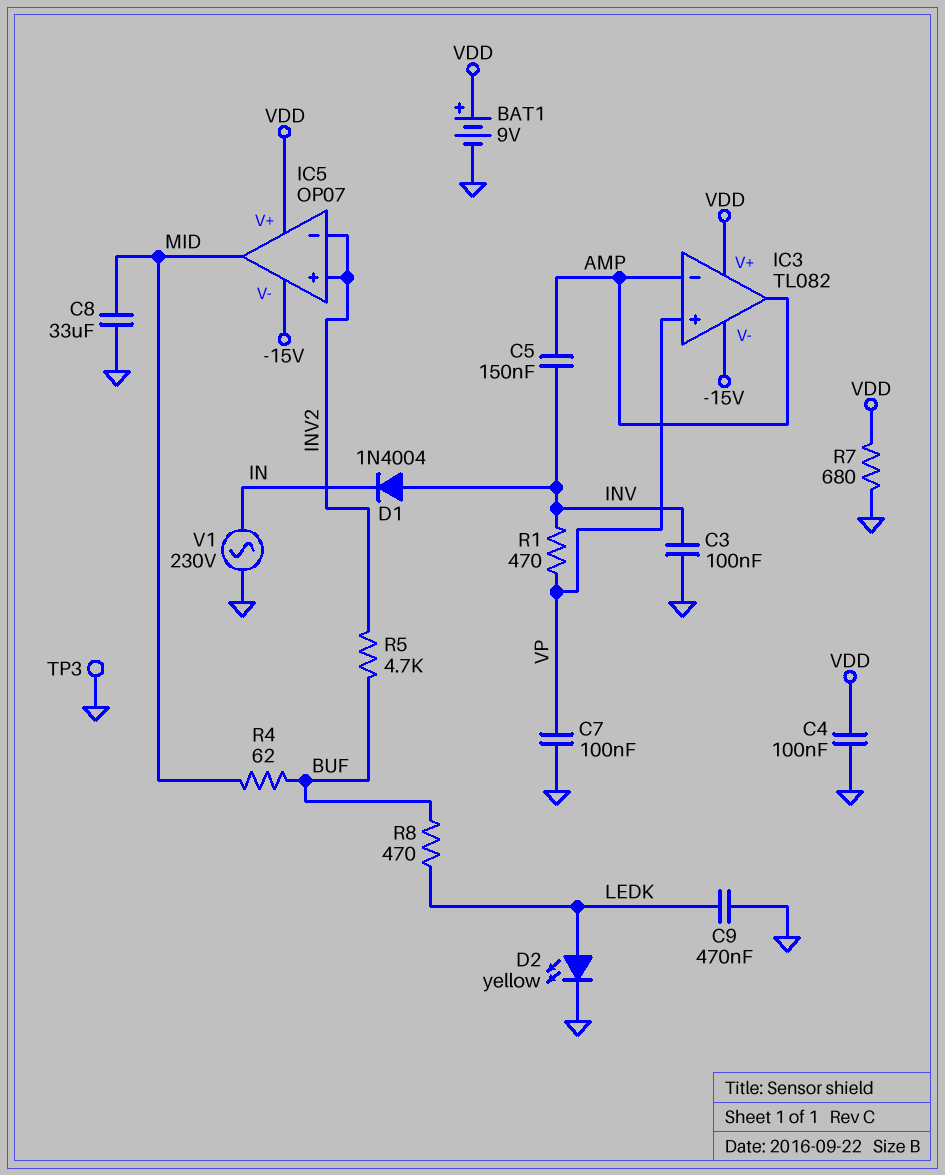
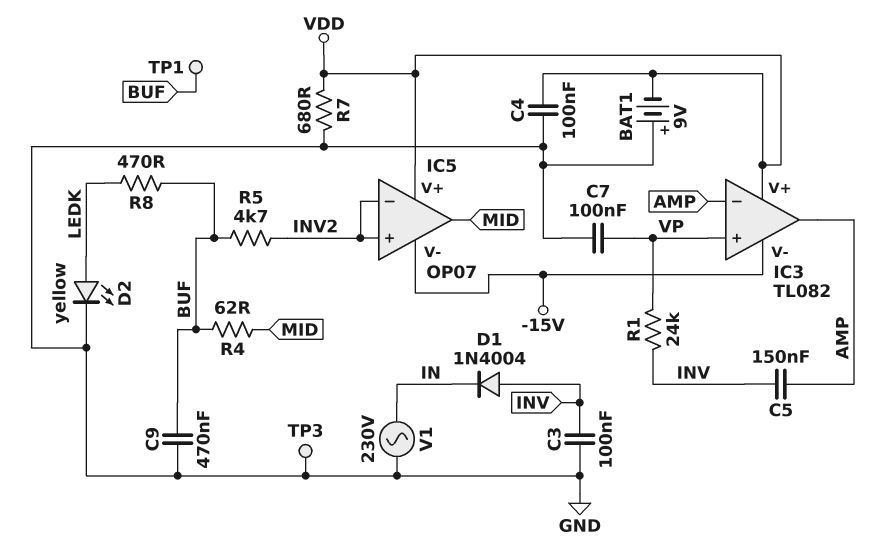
BAT1: 9V (plus VDD, minus GND) -> 9V (plus GND, minus VDD)
C8: 33uF (GND, MID) -> none
C9: 470nF (GND, LEDK) -> 470nF (BUF, GND)
R1: 470 (INV, VP) -> 24k (INV, VP)
TP1: none -> test point (BUF)

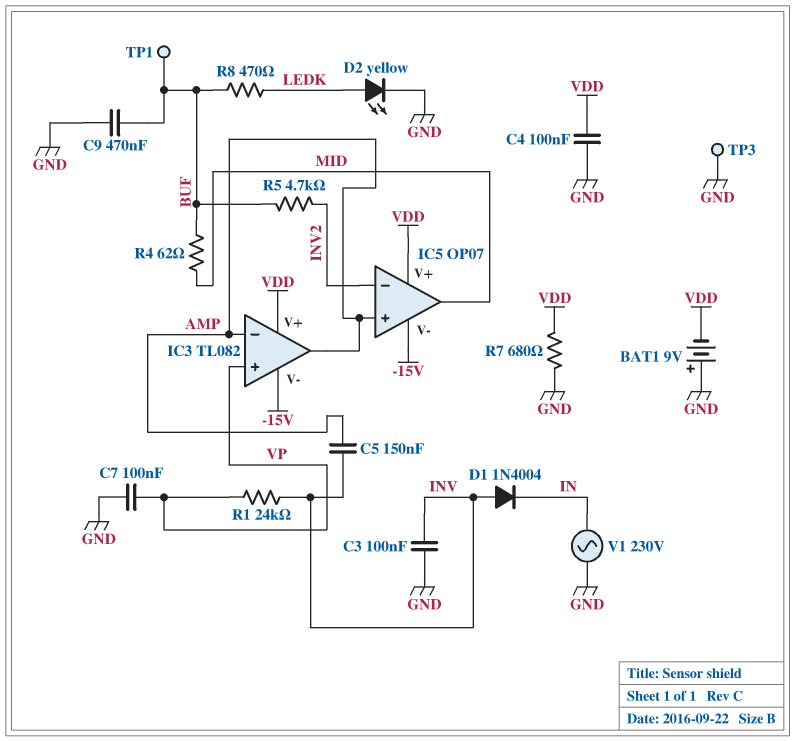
IC5 pin in+: INV2 -> AMP

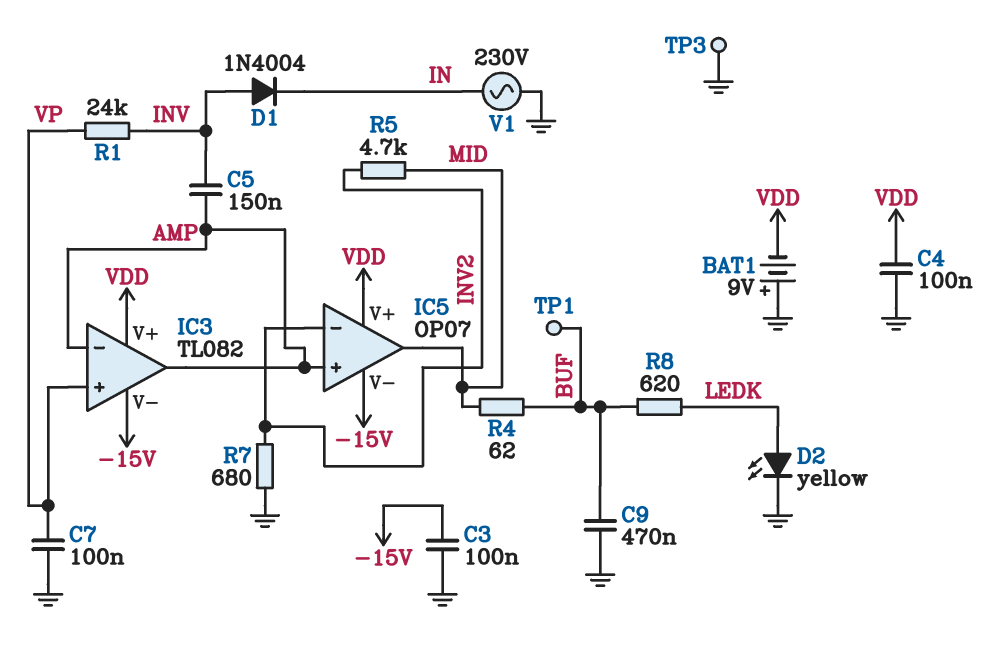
C3: 100nF (GND, INV) -> 100nF (-15V, GND)
R5: 4.7k (BUF, INV2) -> 4.7k (INV2, MID)
R7: 680 (GND, VDD) -> 680 (GND, INV2)
R8: 470 (BUF, LEDK) -> 620 (BUF, LEDK)

